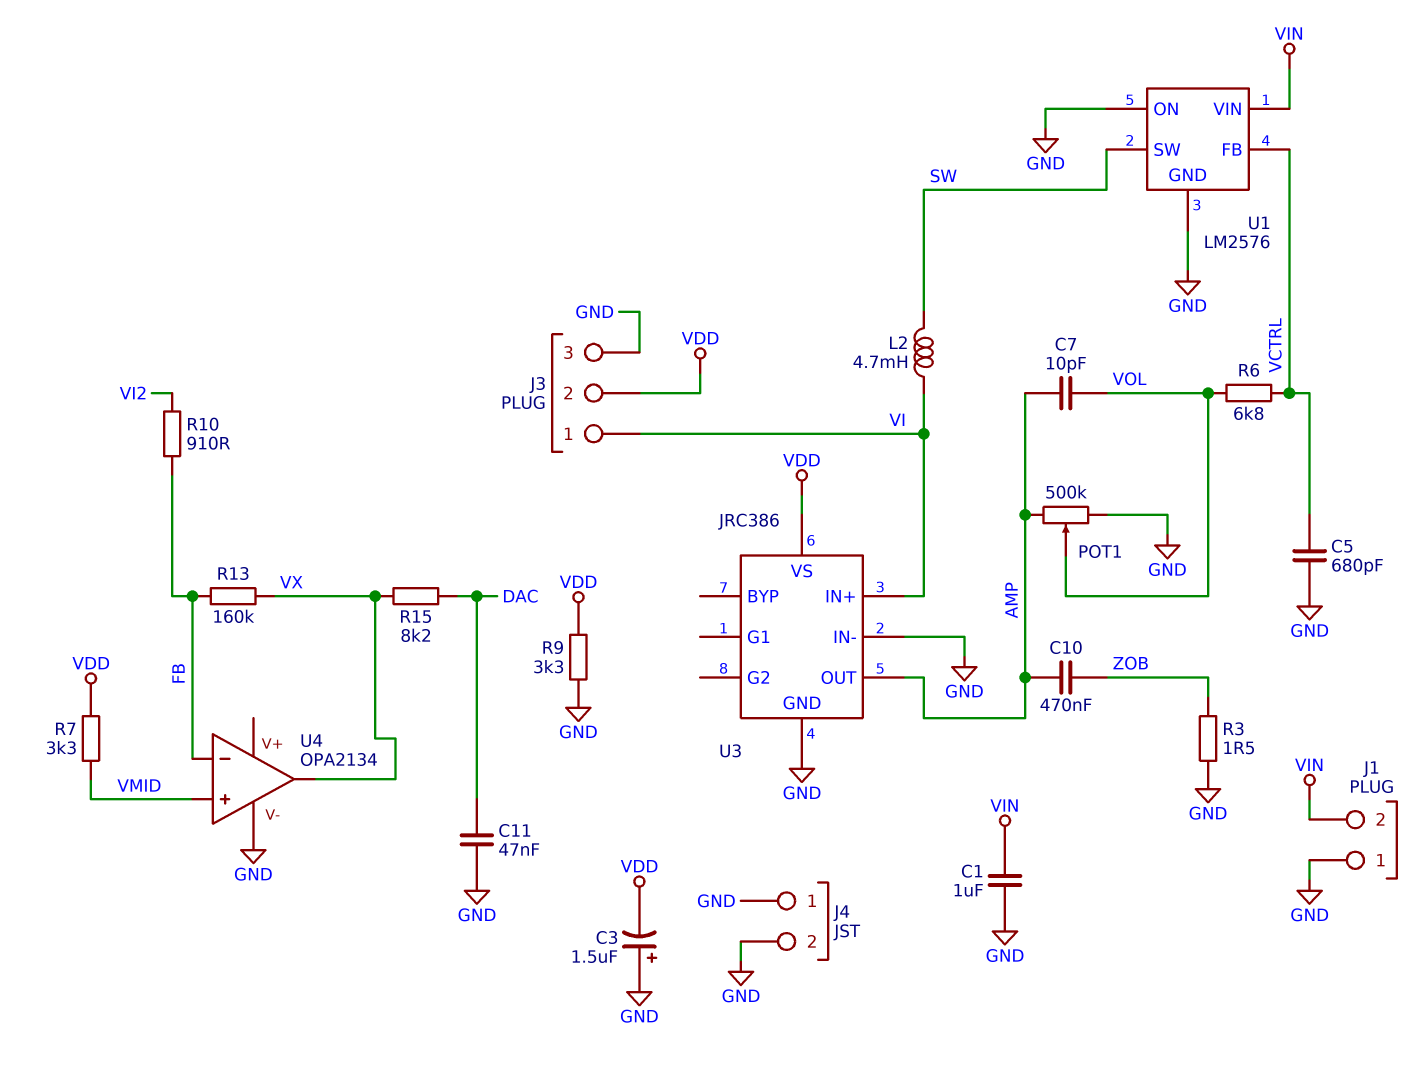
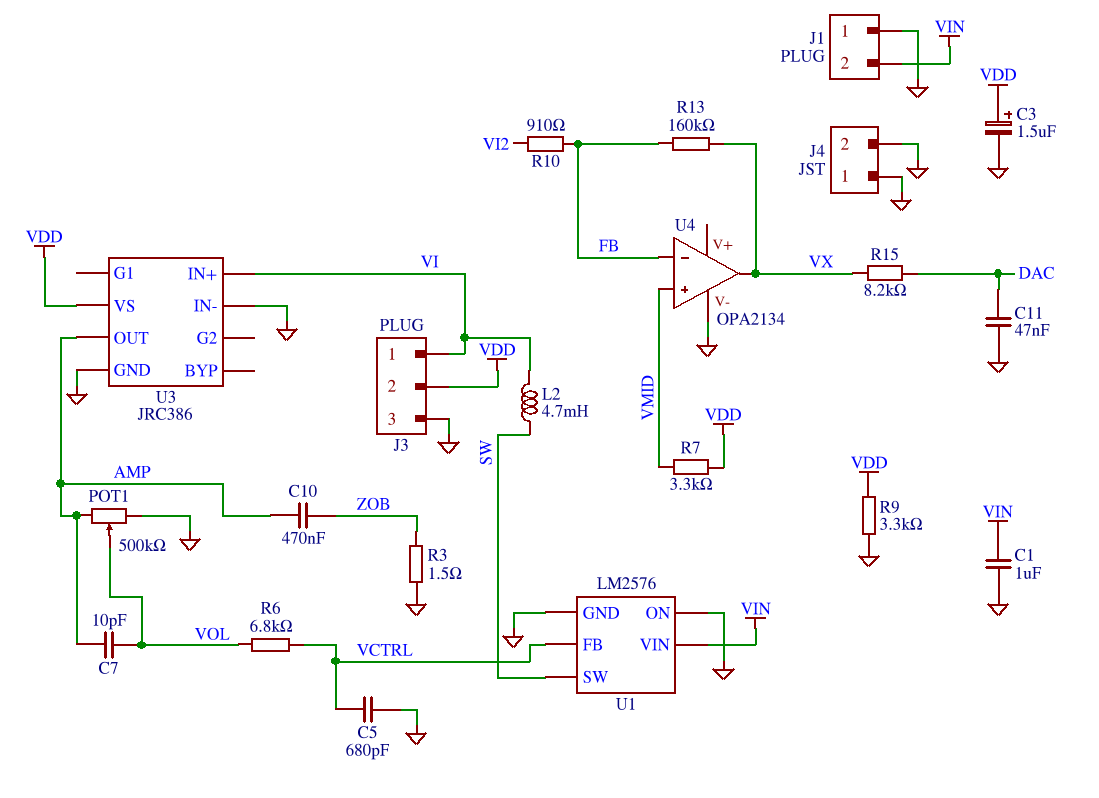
C3: 1.5uF (plus GND, minus VDD) -> 1.5uF (plus VDD, minus GND)

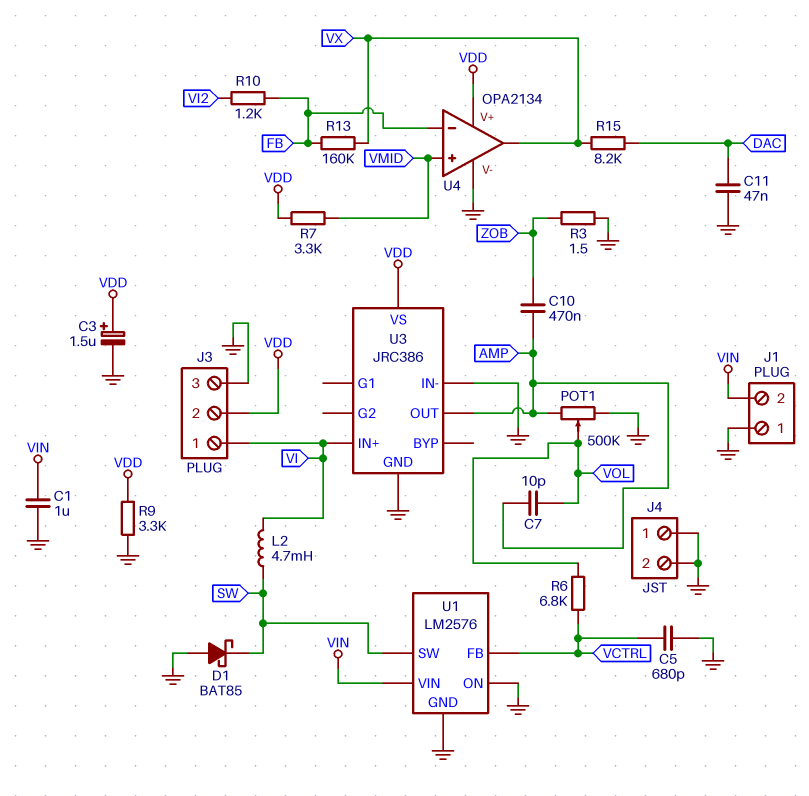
D1: none -> schottky BAT85 (A GND, K SW)
R10: 910 (FB, VI2) -> 1.2k (FB, VI2)
U4 pin V+: none -> VDD

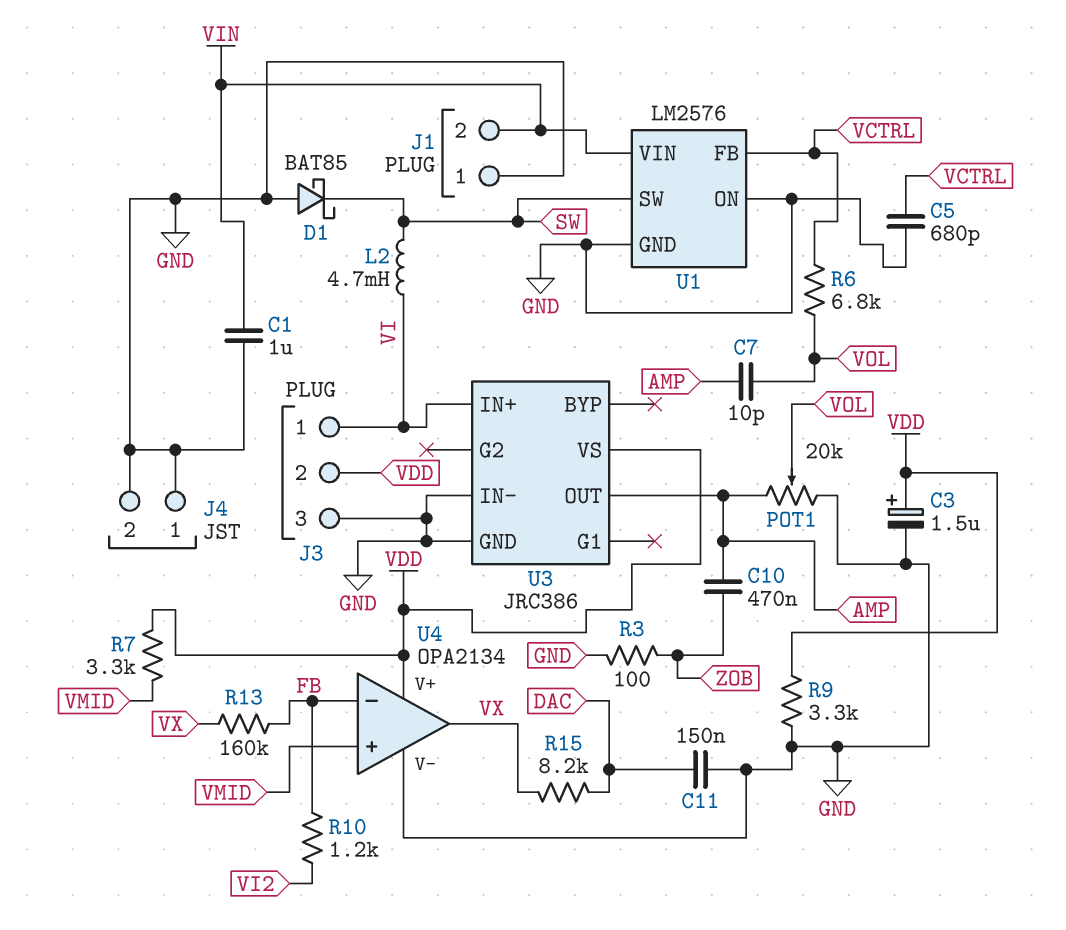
C11: 47nF (DAC, GND) -> 150nF (DAC, GND)
POT1: 500k (AMP, GND, wiper VOL) -> 20k (AMP, GND, wiper VOL)
R3: 1.5 (GND, ZOB) -> 100 (GND, ZOB)

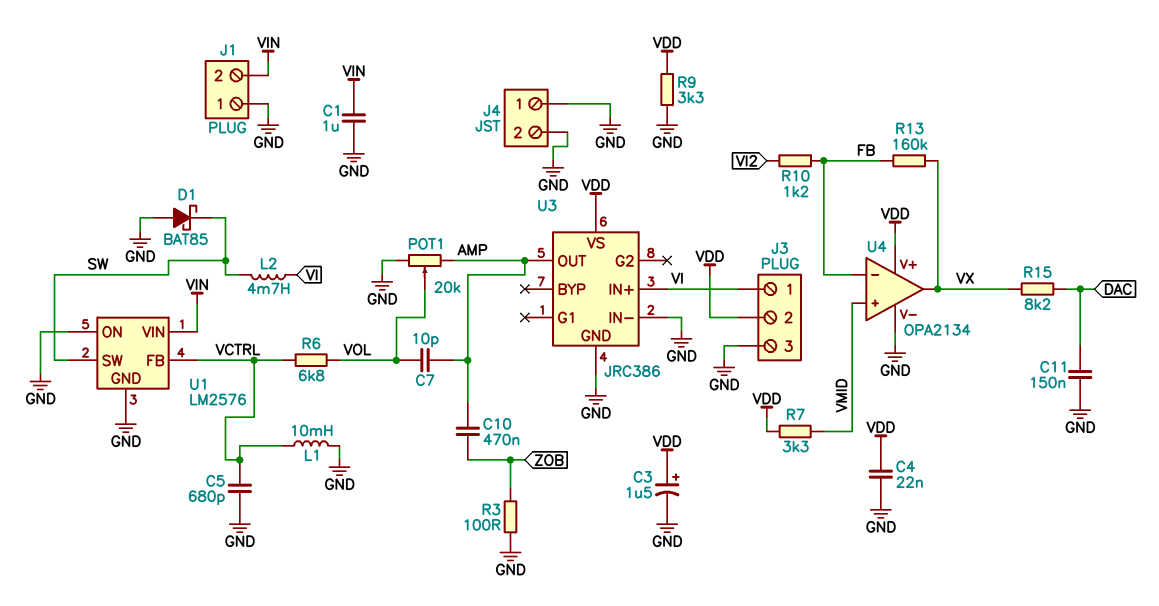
C4: none -> 22nF (GND, VDD)
L1: none -> 10mH (GND, VCTRL)

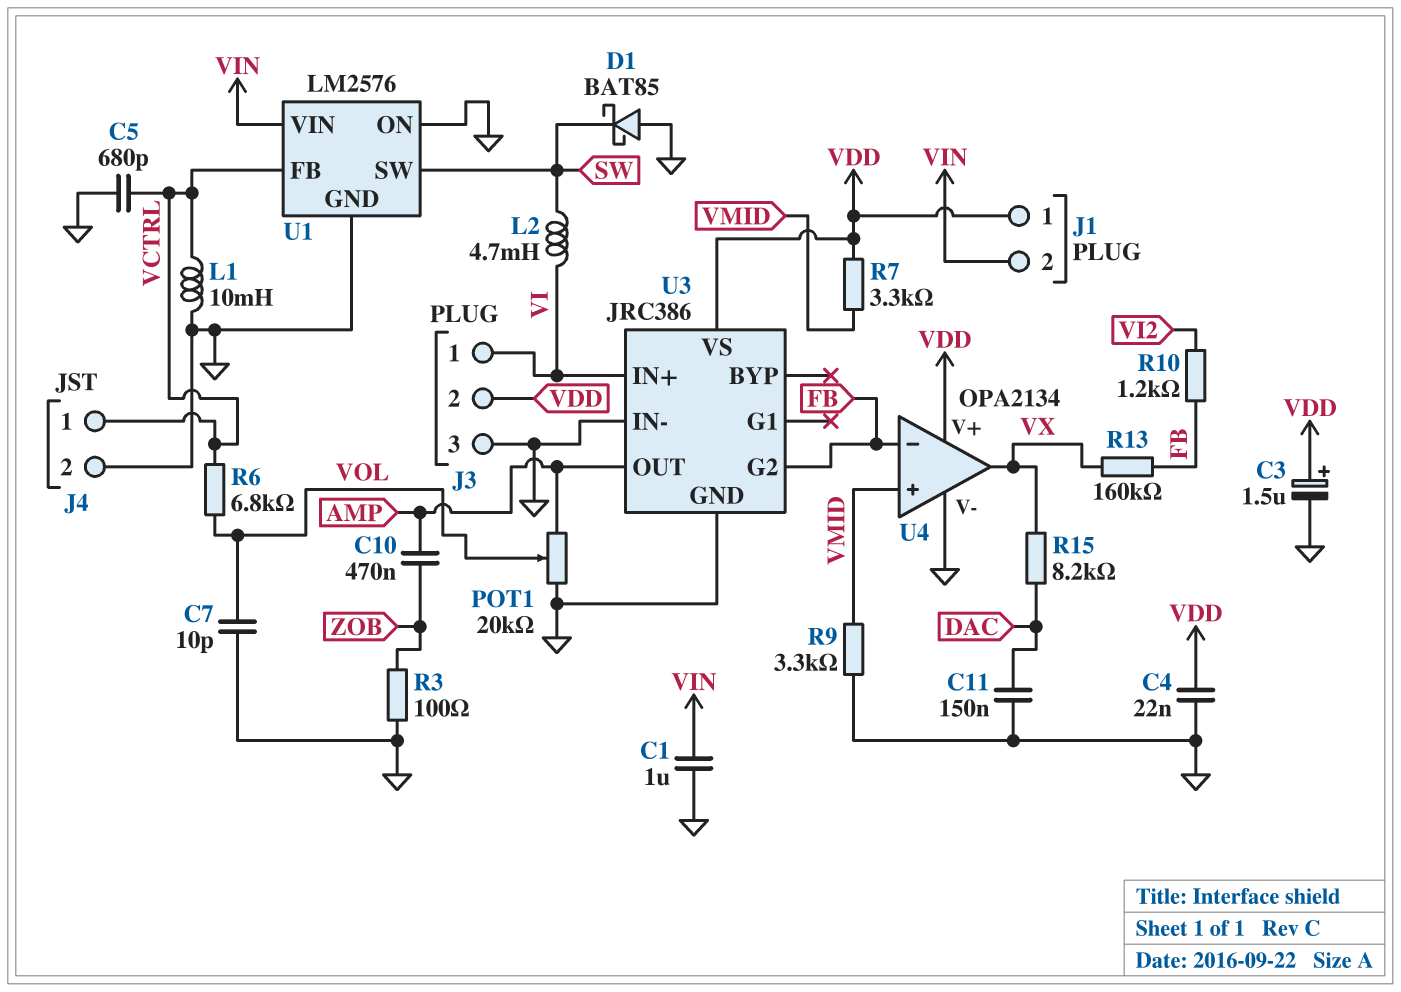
C7: 10pF (AMP, VOL) -> 10pF (GND, VOL)
J1 pin 1: GND -> VDD
J4 pin 1: GND -> VCTRL
R9: 3.3k (GND, VDD) -> 3.3k (GND, VMID)
U3 pin G2: none -> FB

